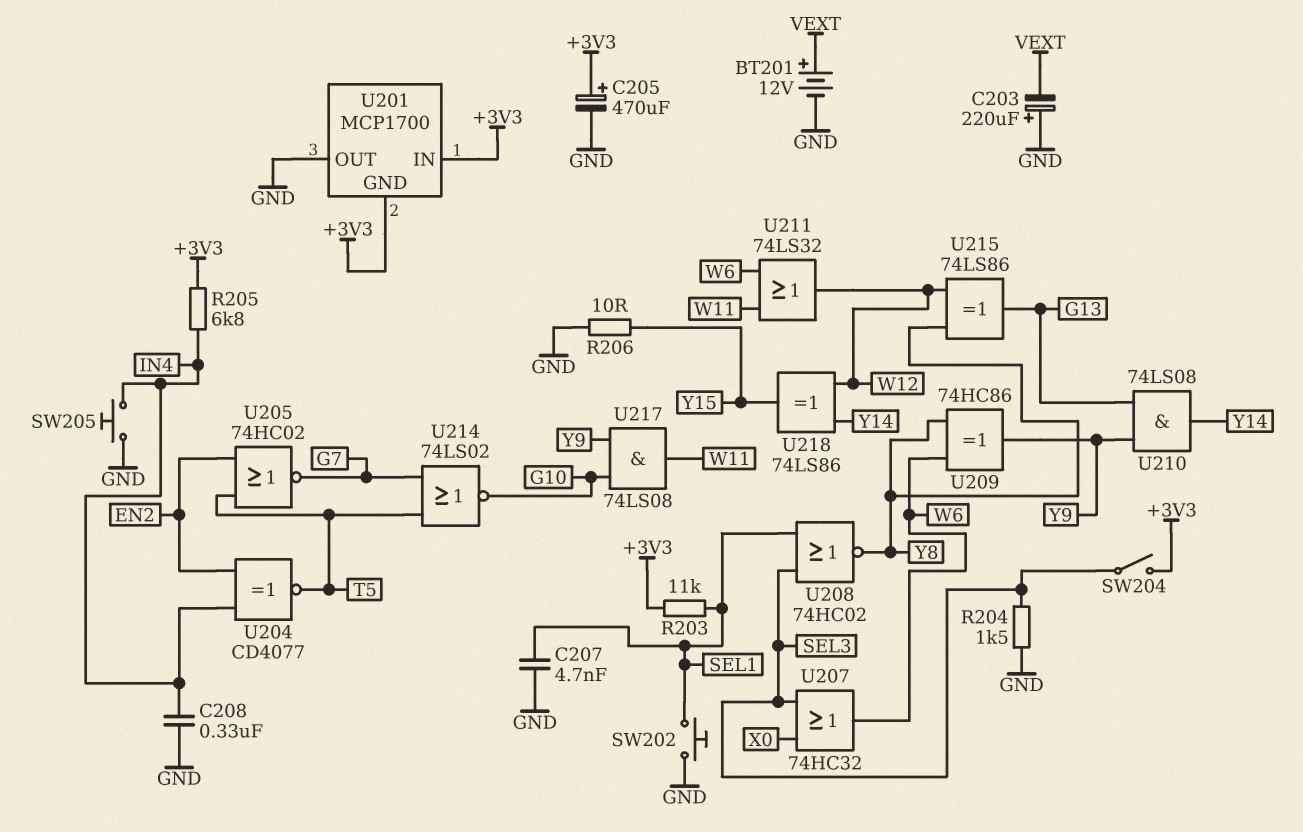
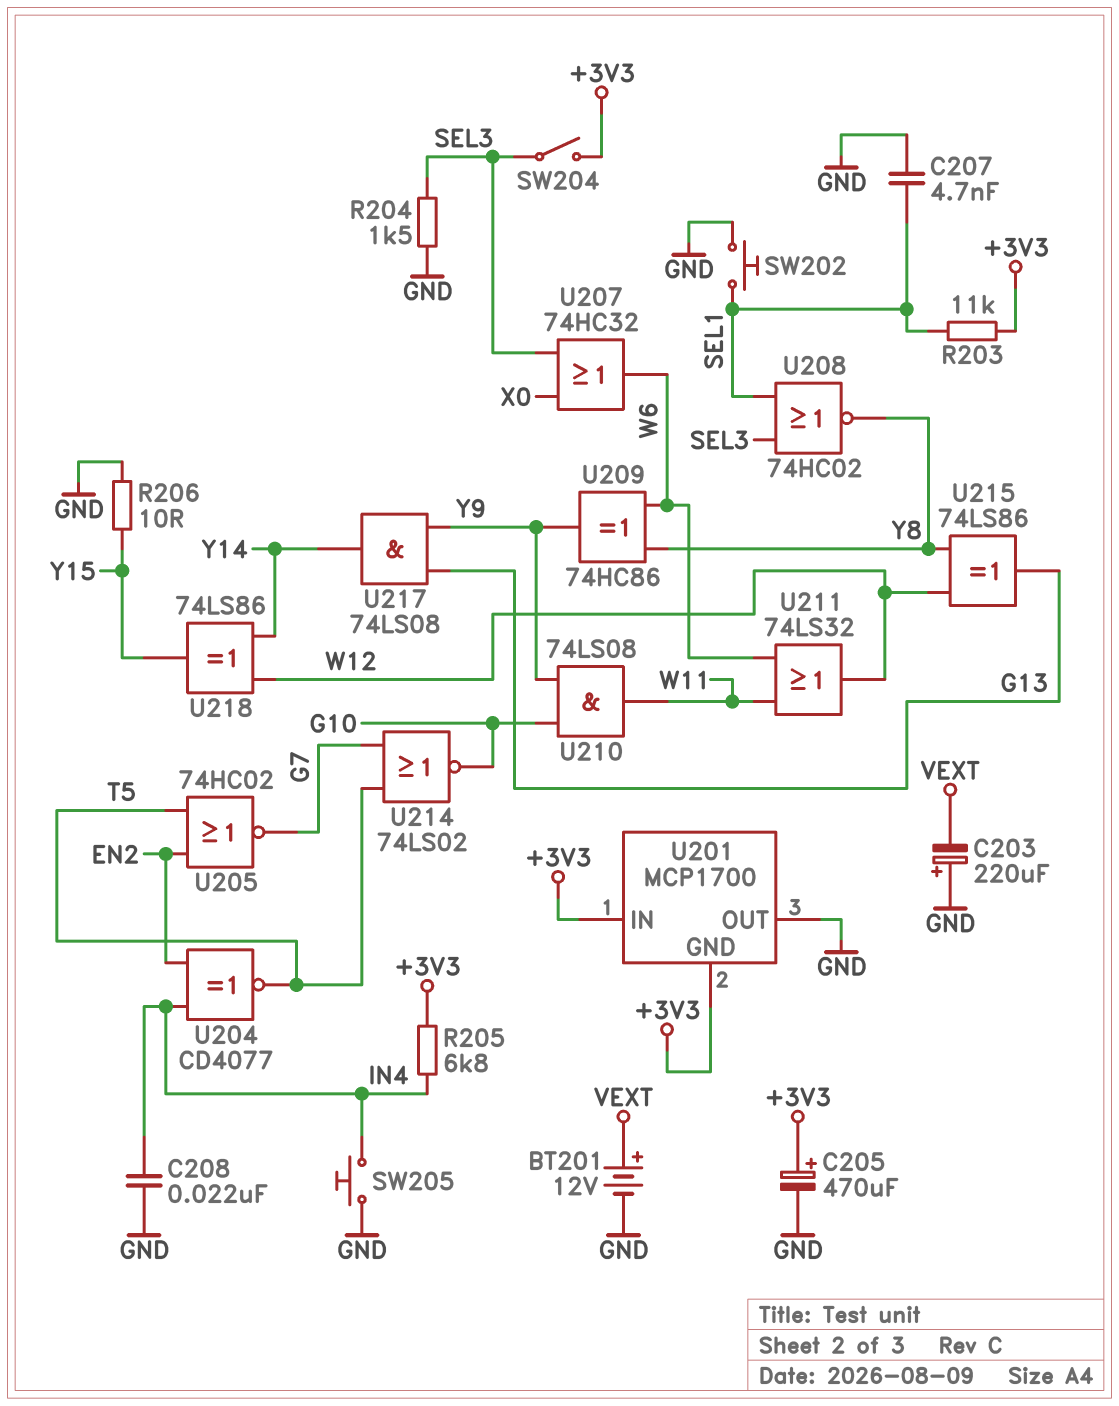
C208: 330nF (GND, IN4) -> 22nF (GND, IN4)
U210: AND 74LS08 (in G13, in Y9, out Y14) -> AND 74LS08 (in G10, in Y9, out W11)
U217: AND 74LS08 (in G10, in Y9, out W11) -> AND 74LS08 (in G13, in Y9, out Y14)

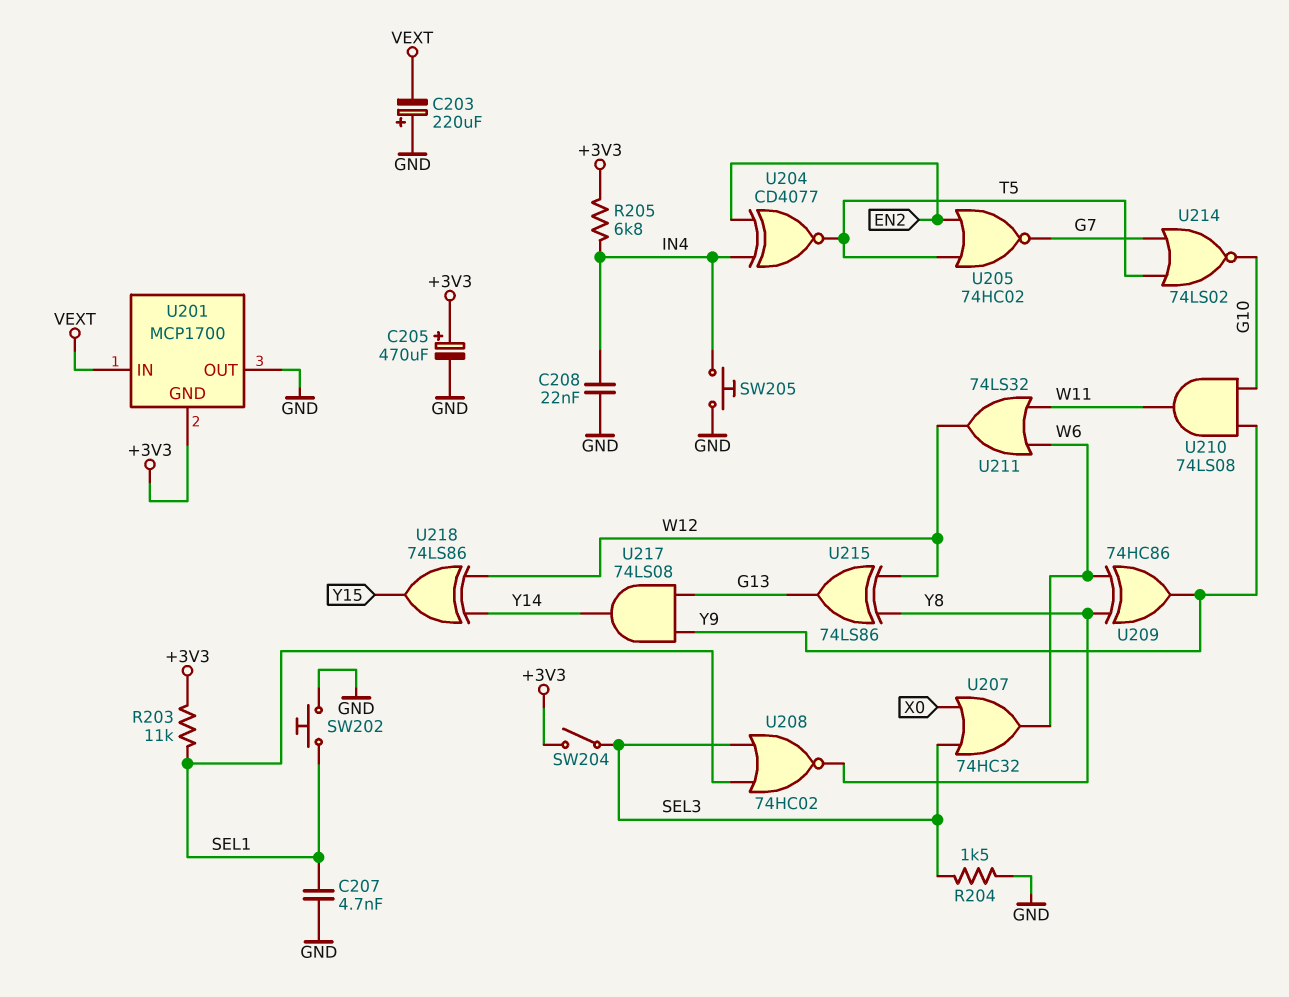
BT201: 12V (plus VEXT, minus GND) -> none
R206: 10 (GND, Y15) -> none
U201 pin IN: +3V3 -> VEXT

